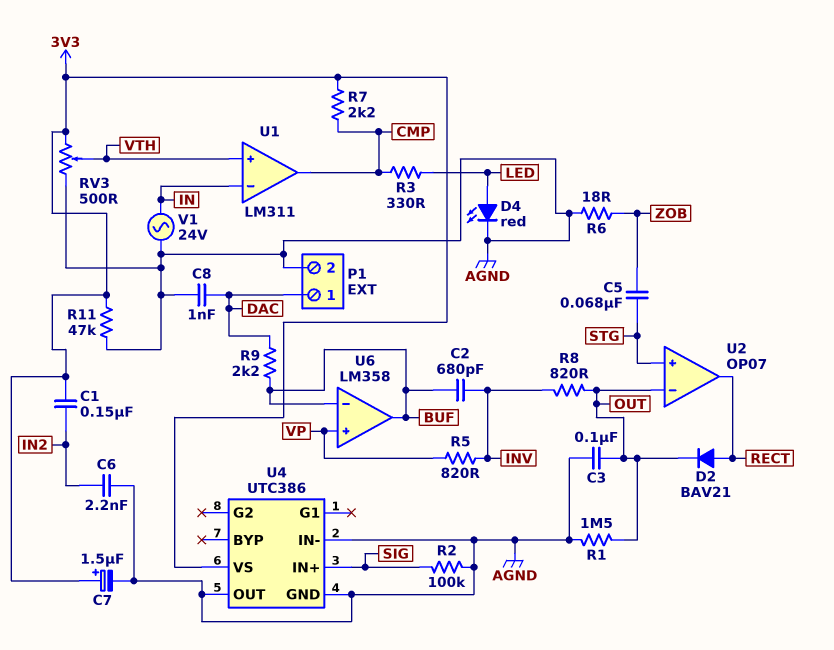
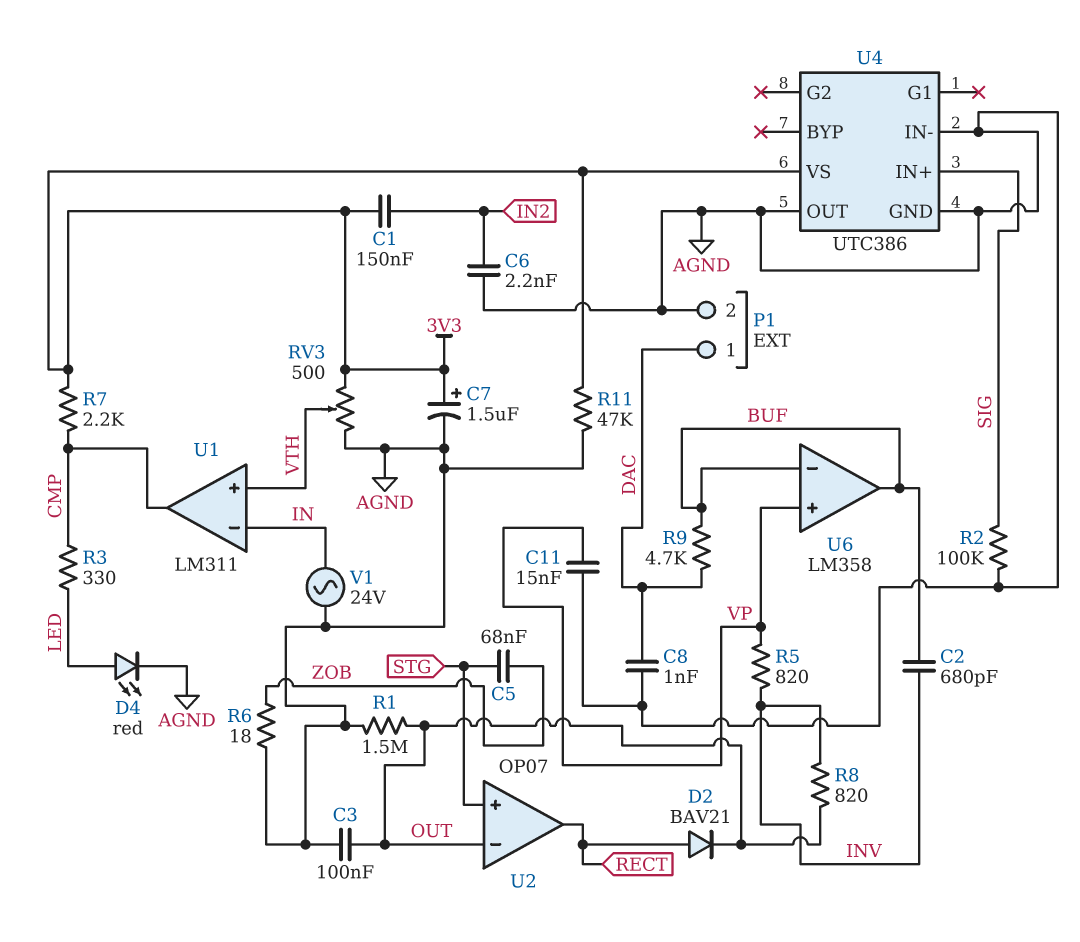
C11: none -> 15nF (AGND, VP)
R9: 2.2k (BUF, DAC) -> 4.7k (BUF, DAC)

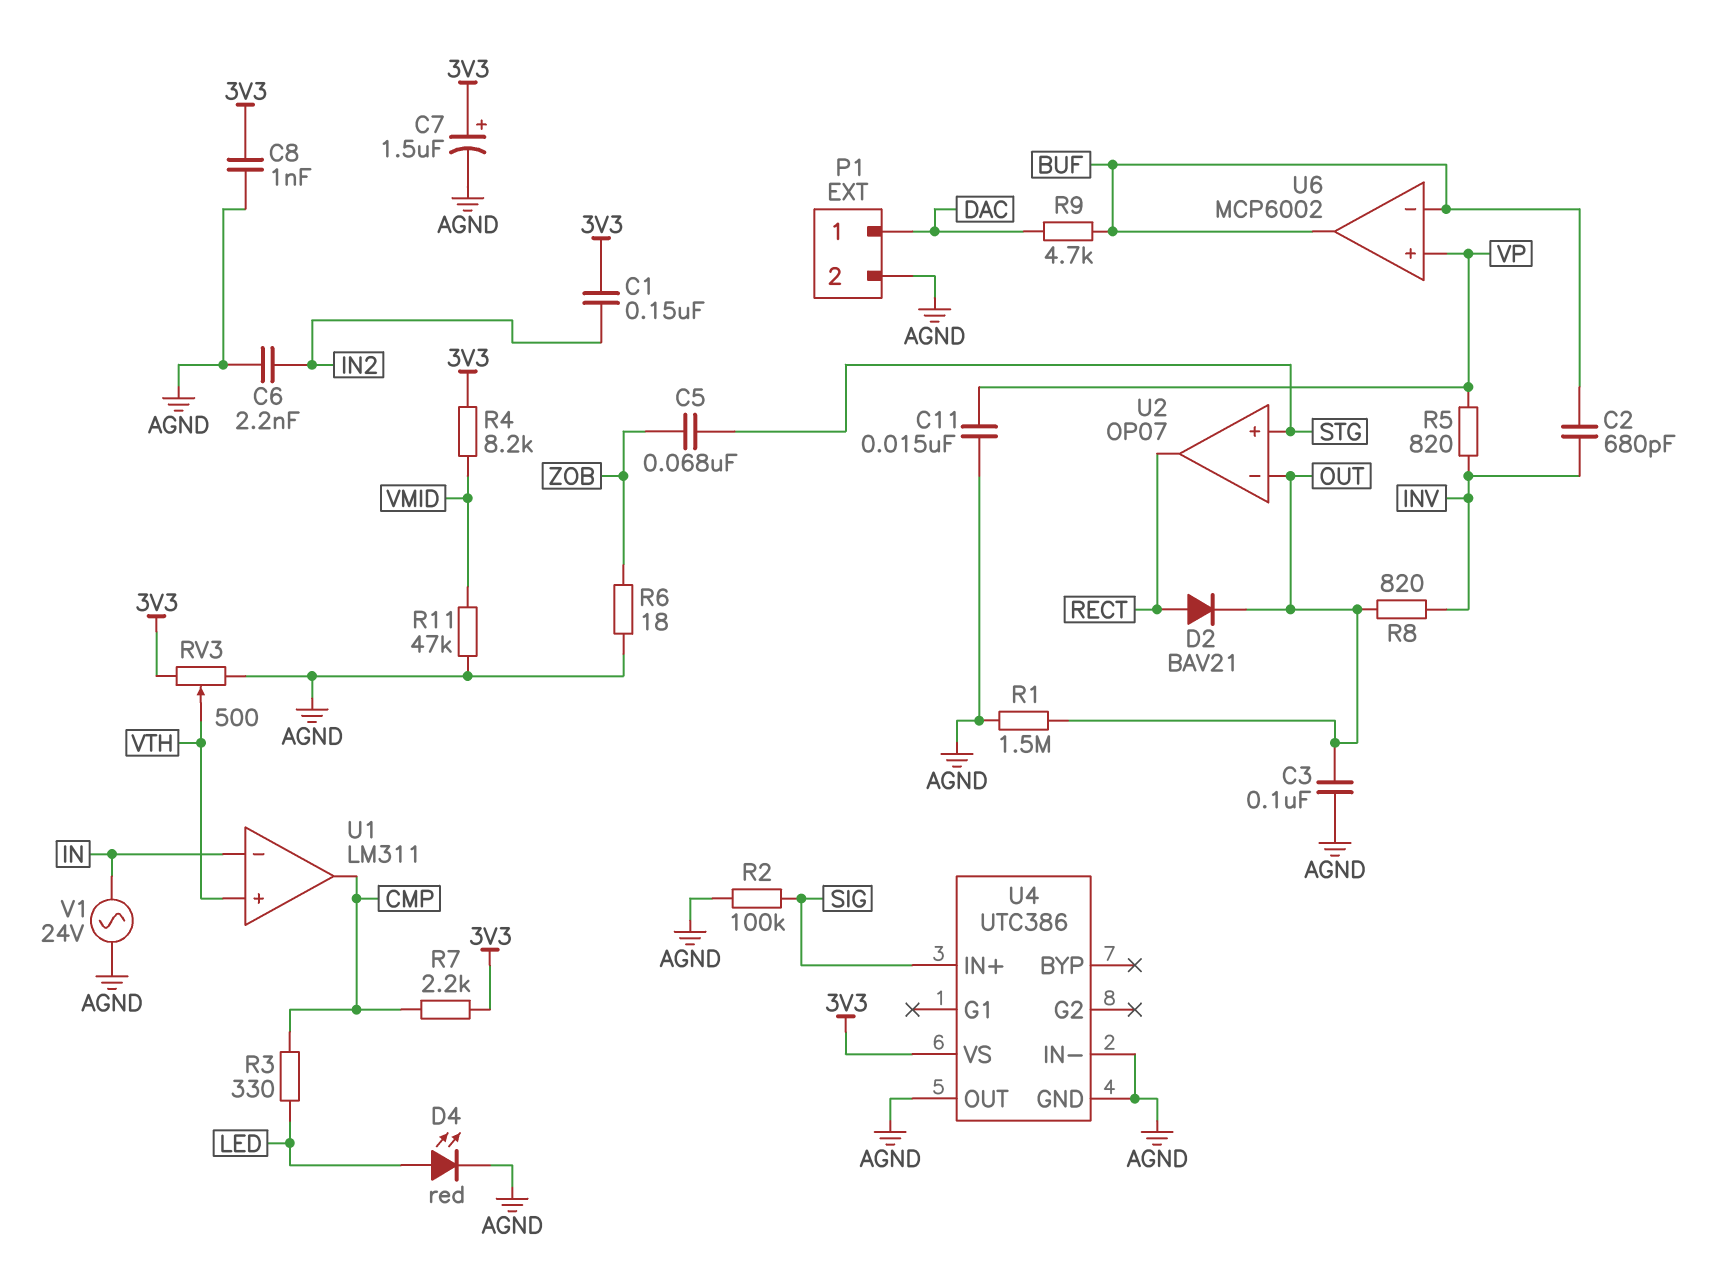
C8: 1nF (AGND, DAC) -> 1nF (3V3, AGND)
R4: none -> 8.2k (3V3, VMID)
R11: 47k (3V3, AGND) -> 47k (AGND, VMID)
U6: LM358 -> MCP6002

